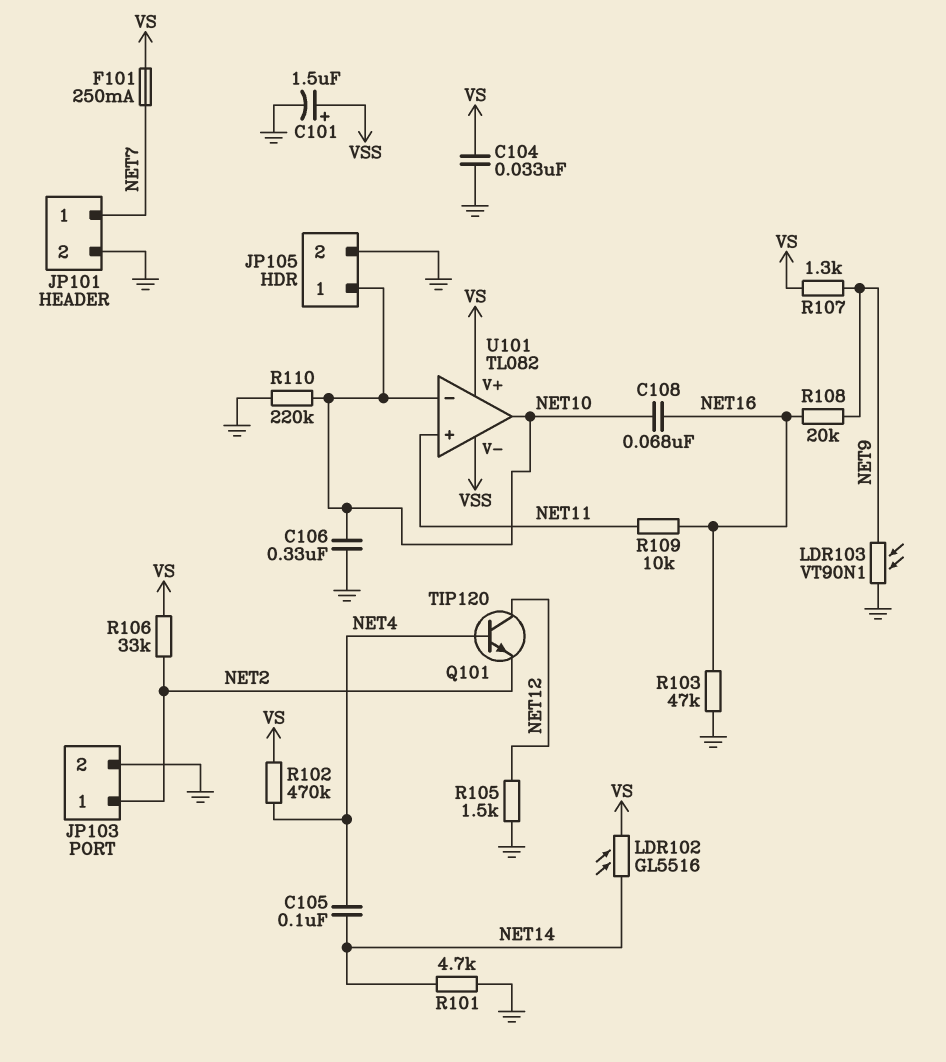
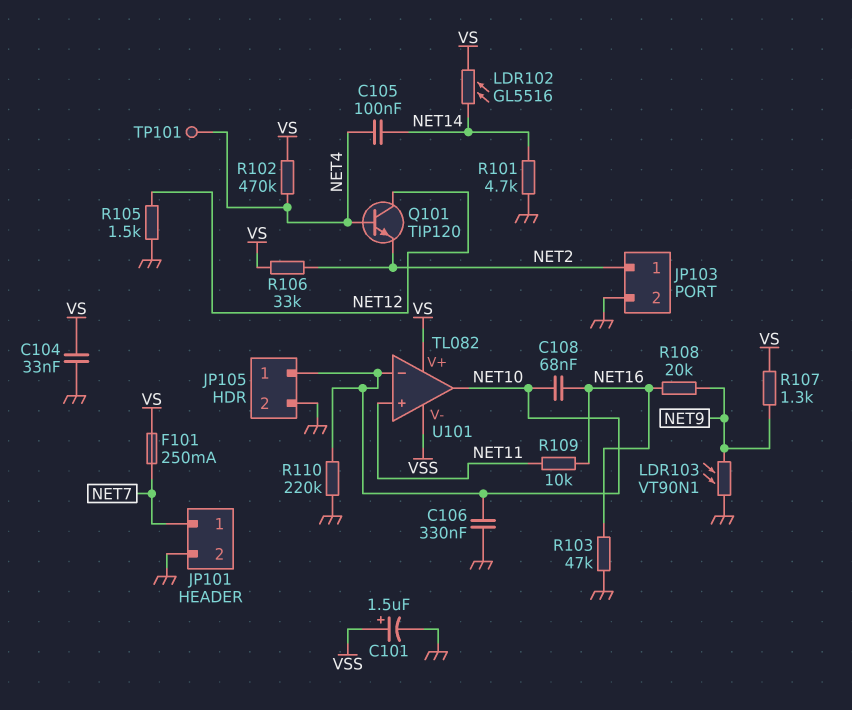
TP101: none -> test point (NET4)

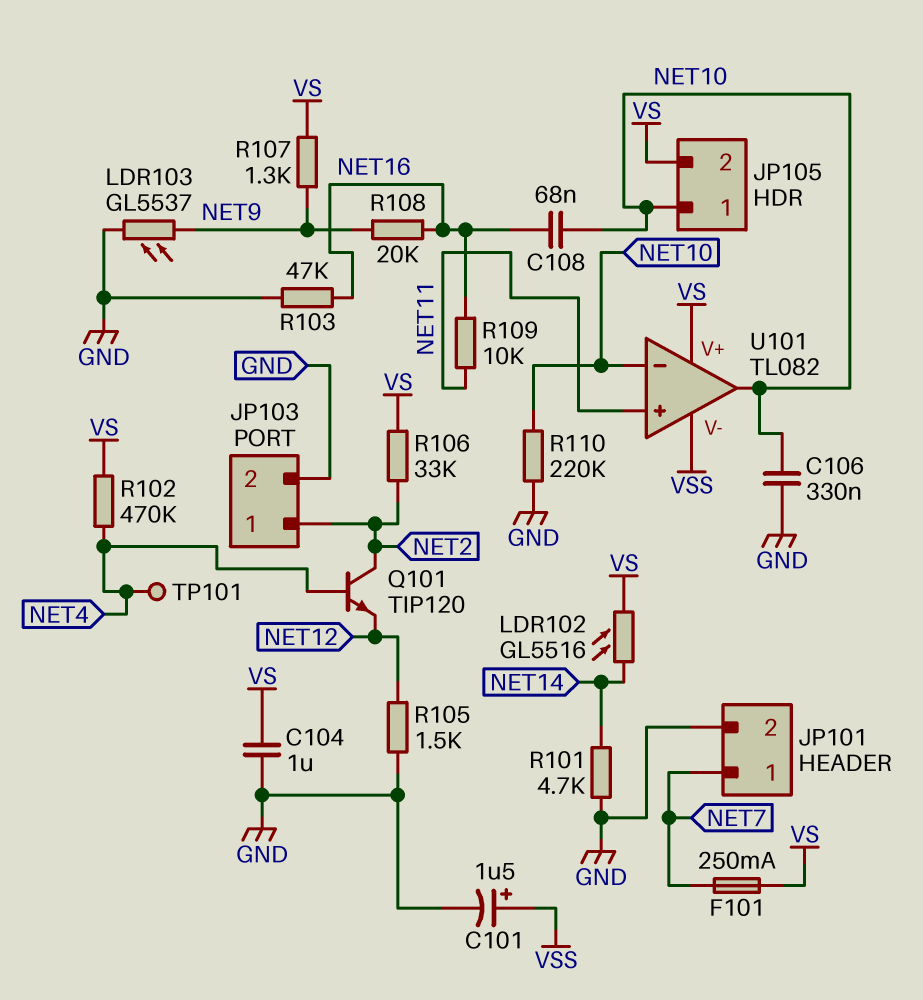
C104: 33nF (GND, VS) -> 1uF (GND, VS)
C105: 100nF (NET4, NET14) -> none
JP105 pin 2: GND -> VS
LDR103: VT90N1 (GND, NET9) -> GL5537 (GND, NET9)
Q101: NPN TIP120 (B NET4, C NET12, E NET2) -> NPN TIP120 (B NET4, C NET2, E NET12)

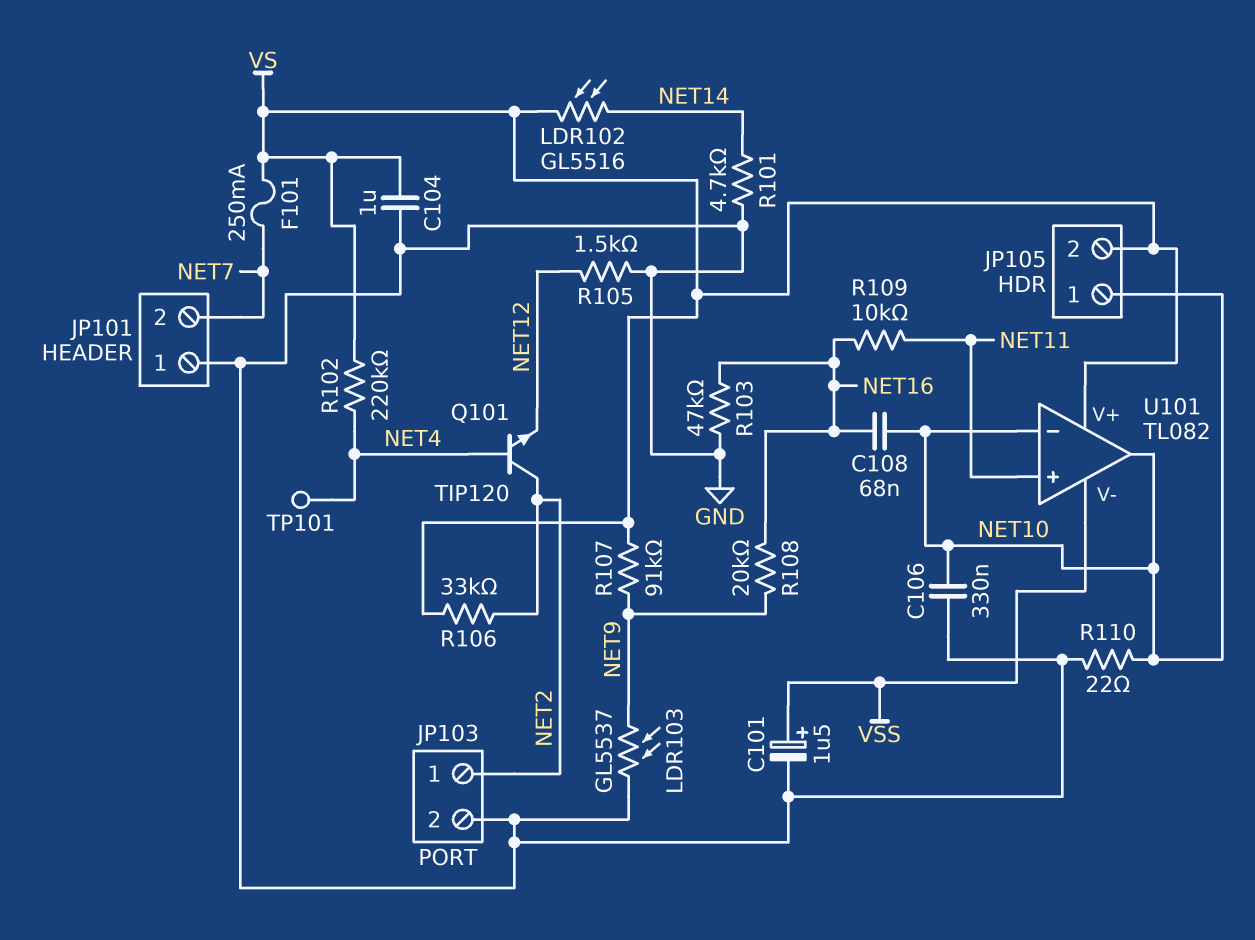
JP101 pin 1: NET7 -> GND
JP101 pin 2: GND -> NET7
R102: 470k (NET4, VS) -> 220k (NET4, VS)
R107: 1.3k (NET9, VS) -> 91k (NET9, VS)
R110: 220k (GND, NET10) -> 22 (GND, NET10)

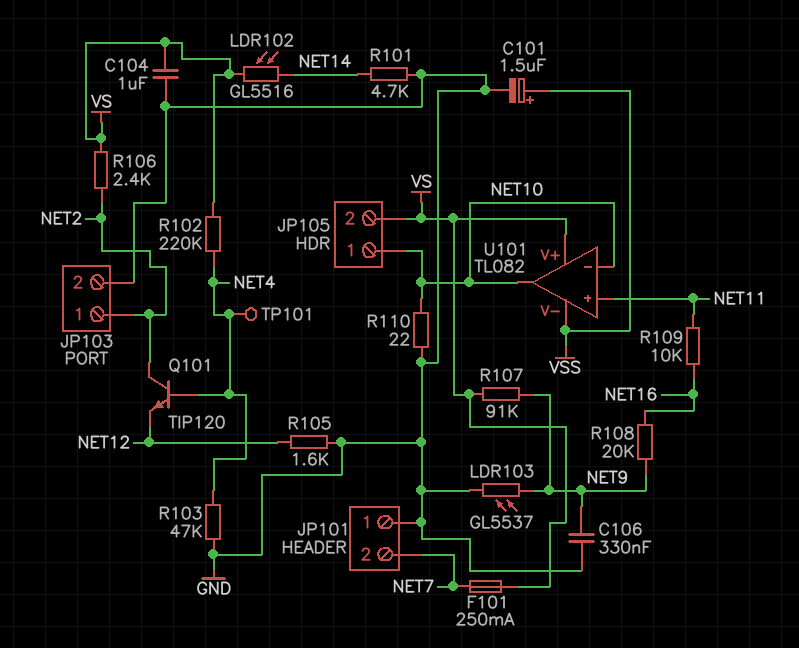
C106: 330nF (GND, NET10) -> 330nF (GND, NET9)
C108: 68nF (NET10, NET16) -> none
R103: 47k (GND, NET16) -> 47k (GND, NET4)
R105: 1.5k (GND, NET12) -> 1.6k (GND, NET12)
R106: 33k (NET2, VS) -> 2.4k (NET2, VS)

